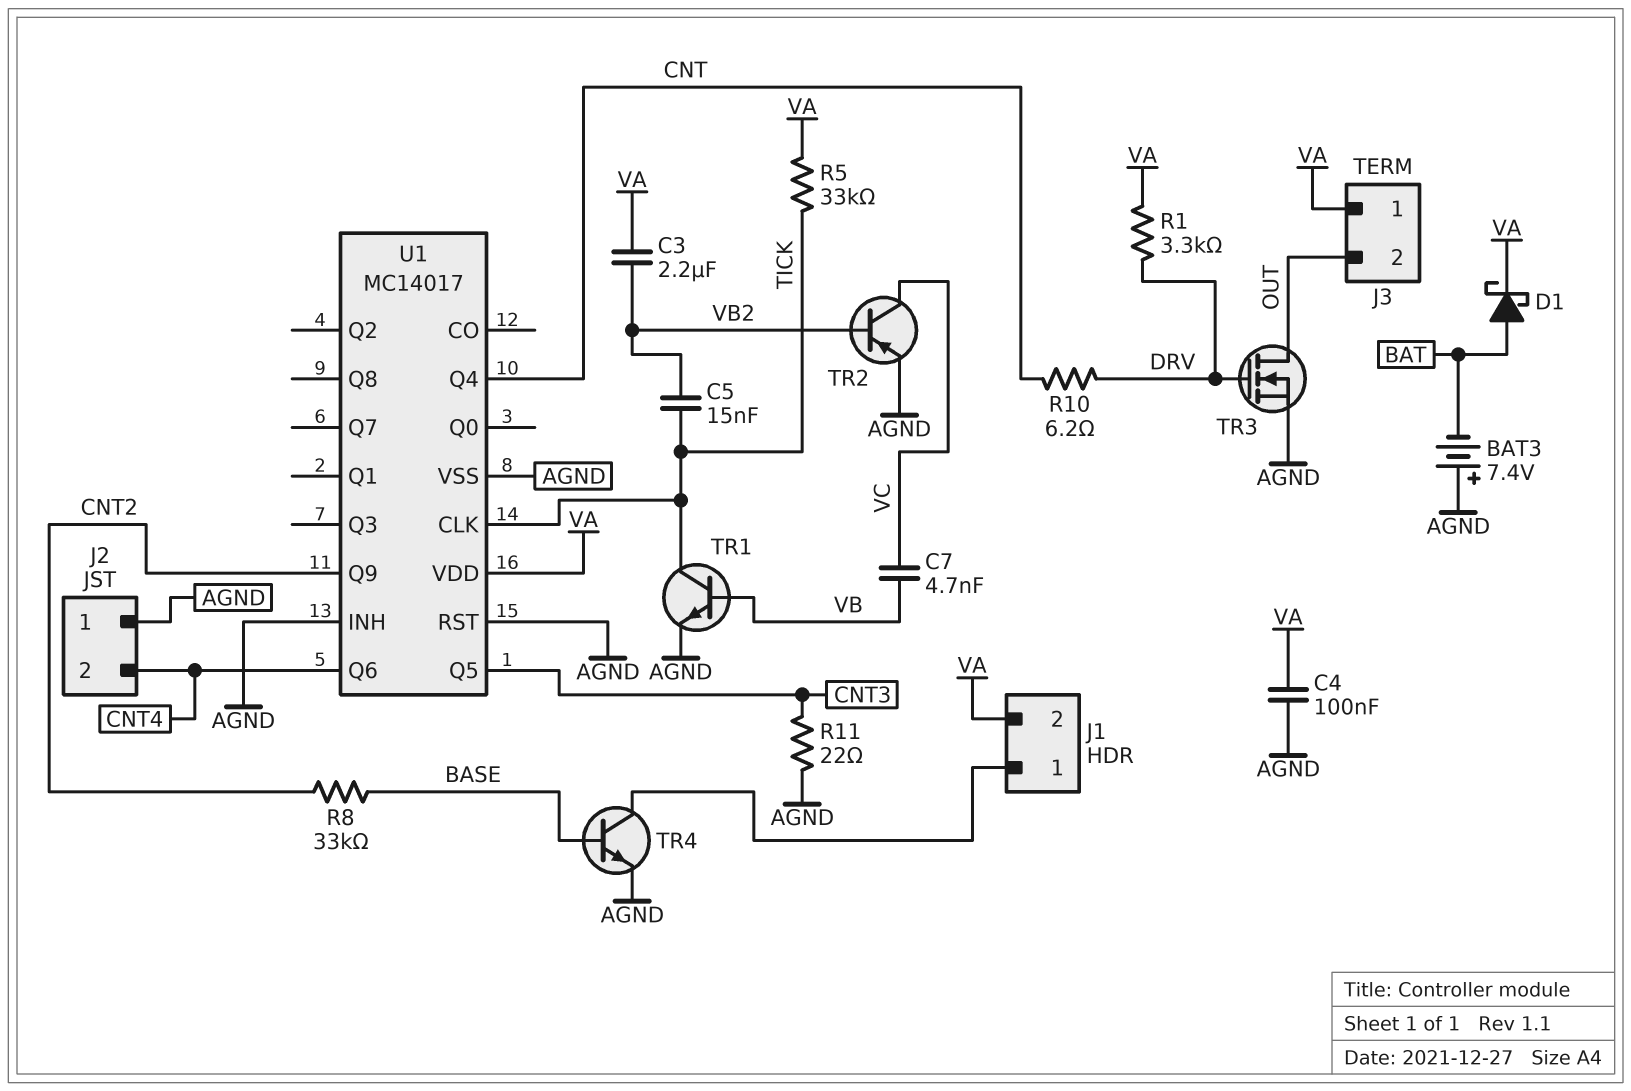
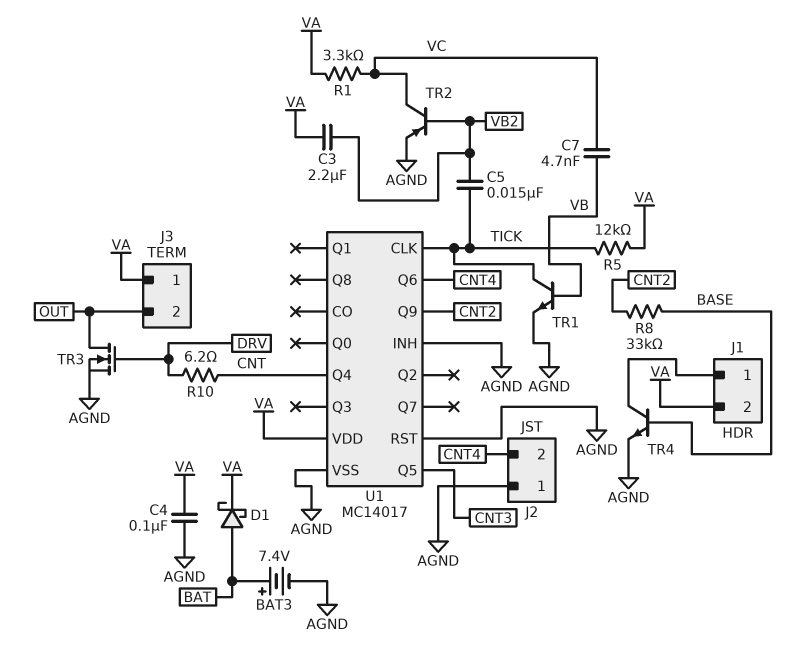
BAT3: 7.4V (plus AGND, minus BAT) -> 7.4V (plus BAT, minus AGND)
R1: 3.3k (DRV, VA) -> 3.3k (VA, VC)
R5: 33k (TICK, VA) -> 12k (TICK, VA)
R11: 22 (AGND, CNT3) -> none

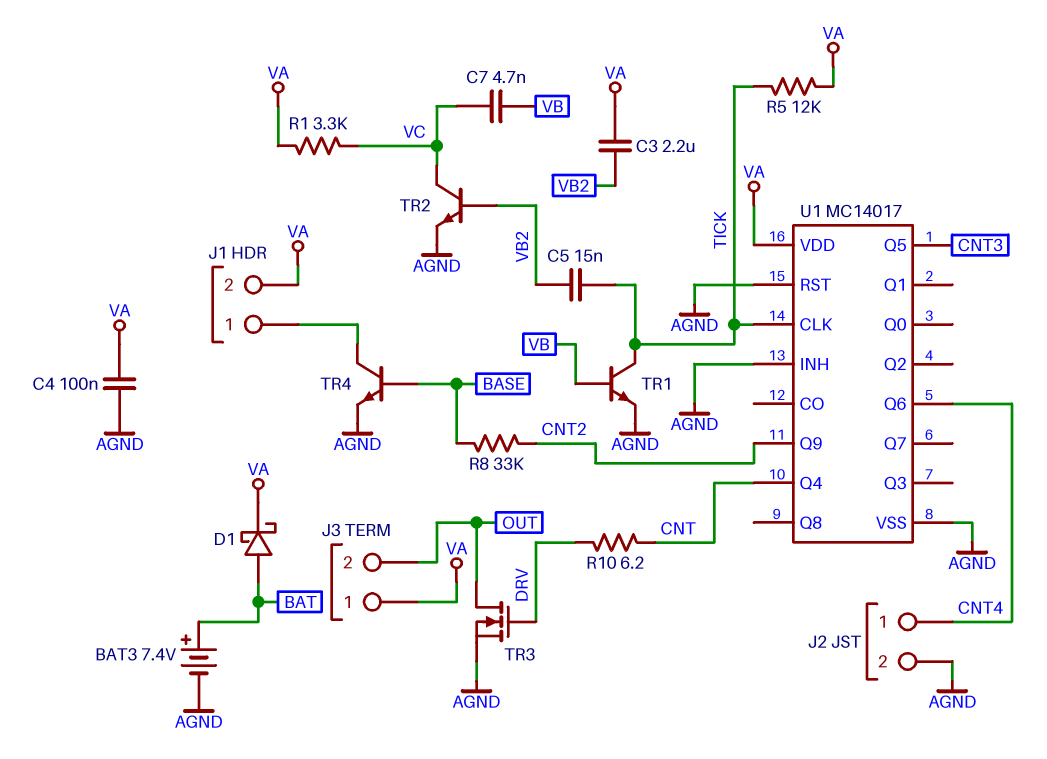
J2 pin 1: AGND -> CNT4
J2 pin 2: CNT4 -> AGND
TR2: PNP (B VB2, C VC, E AGND) -> NPN (B VB2, C VC, E AGND)

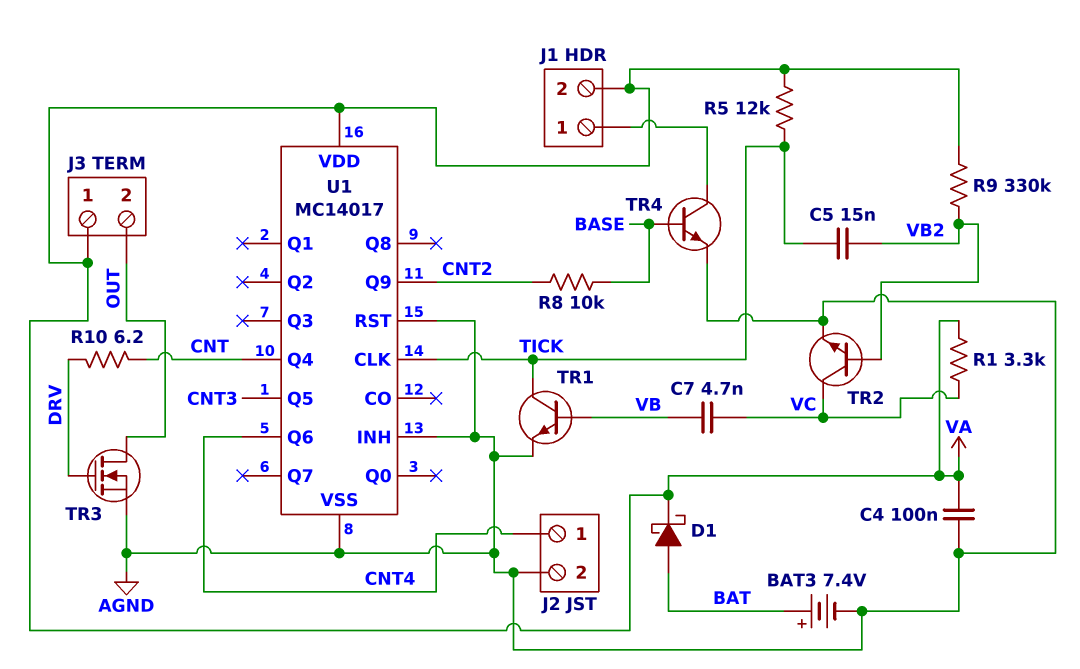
C3: 2.2uF (VA, VB2) -> none
R8: 33k (BASE, CNT2) -> 10k (BASE, CNT2)
R9: none -> 330k (VA, VB2)

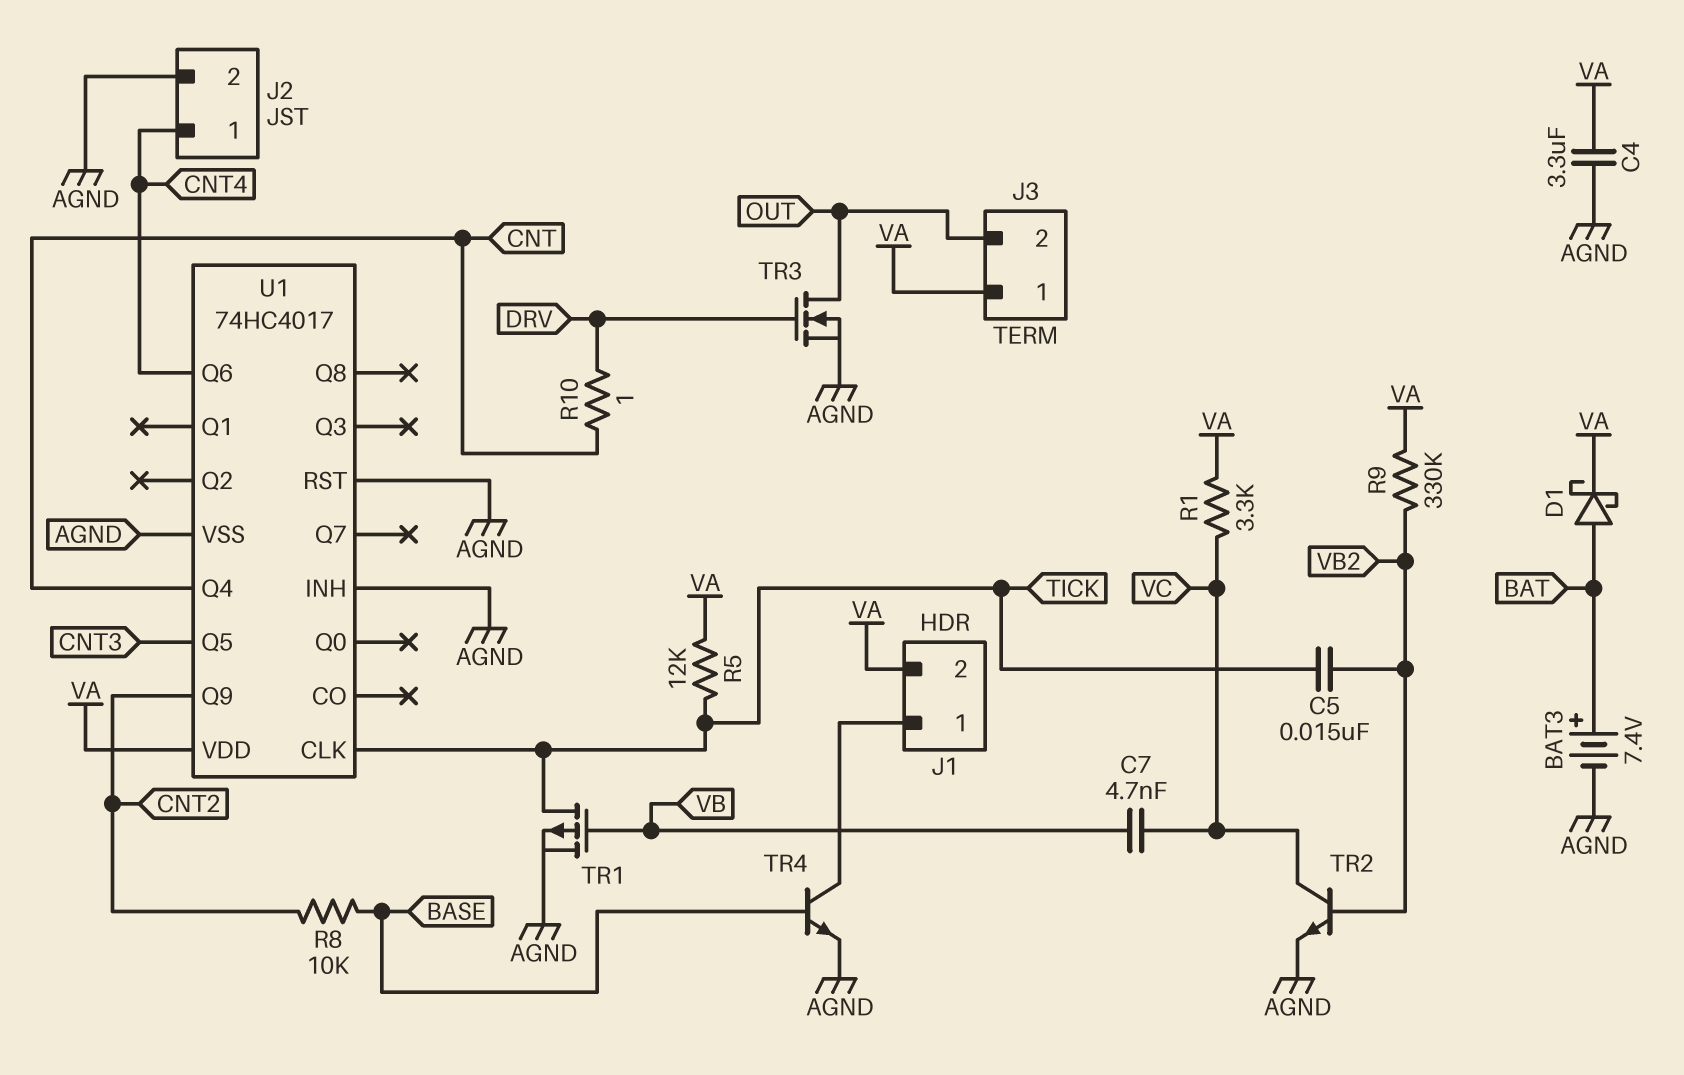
C4: 100nF (AGND, VA) -> 3.3uF (AGND, VA)
R10: 6.2 (CNT, DRV) -> 1 (CNT, DRV)
TR1: NPN (B VB, C TICK, E AGND) -> PMOS (G VB, D TICK, S AGND)
U1: MC14017 -> 74HC4017

